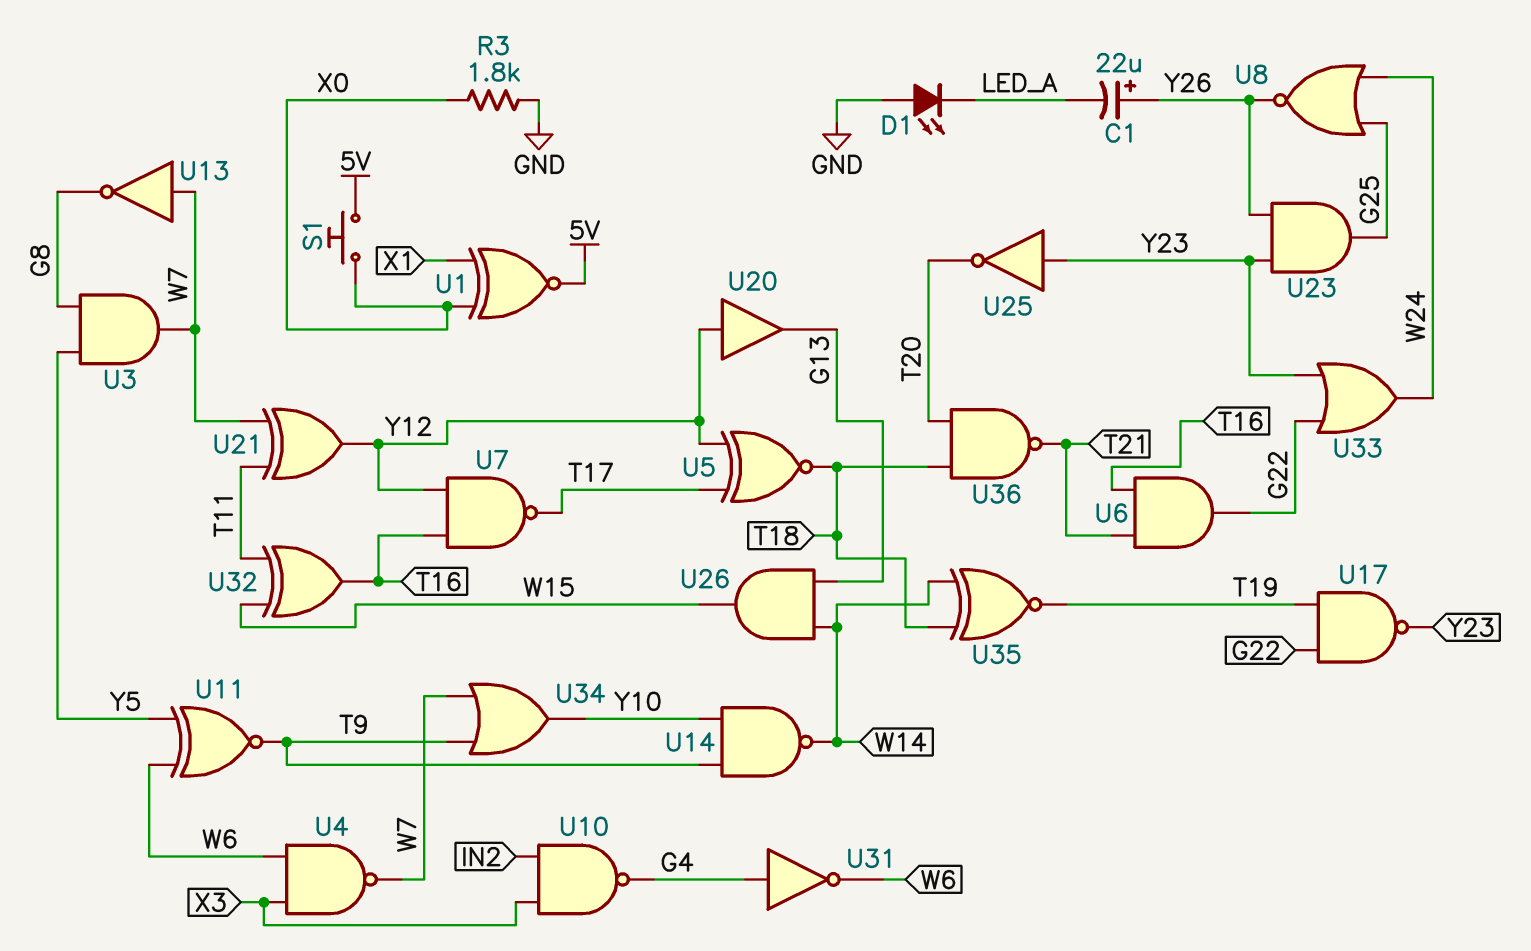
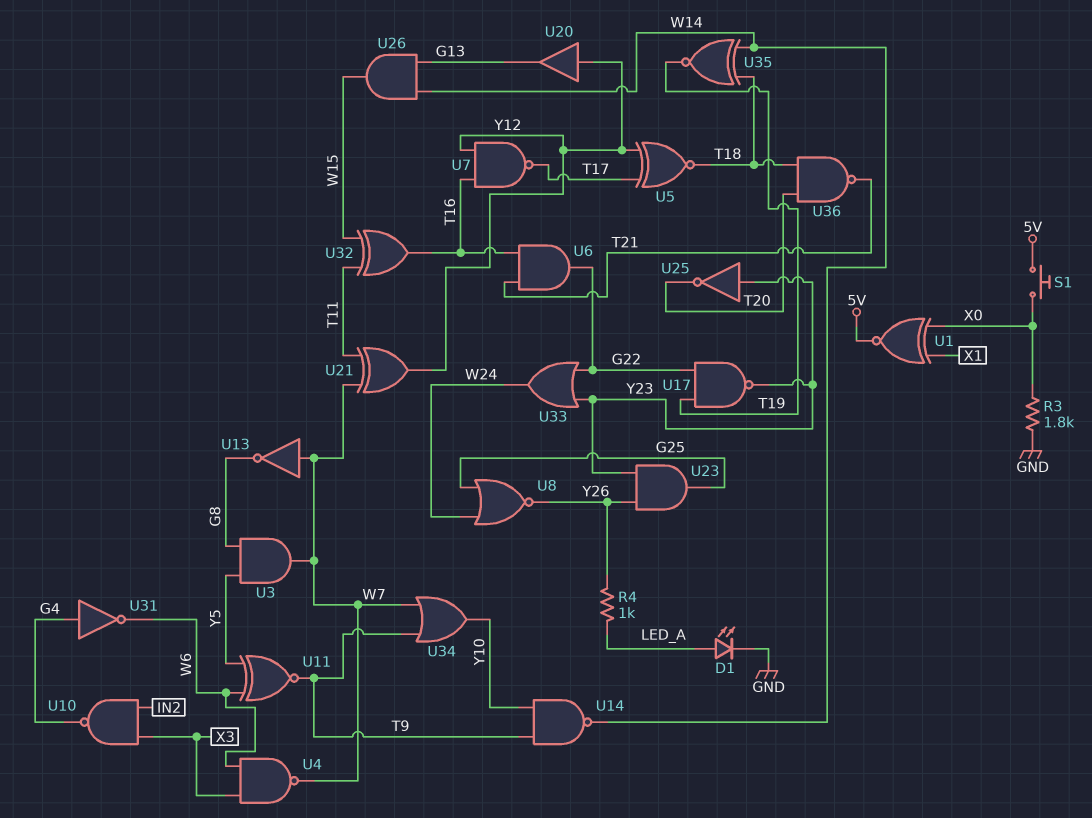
C1: 22uF (plus Y26, minus LED_A) -> none
D1: LED (A GND, K LED_A) -> LED (A LED_A, K GND)
R4: none -> 1k (LED_A, Y26)

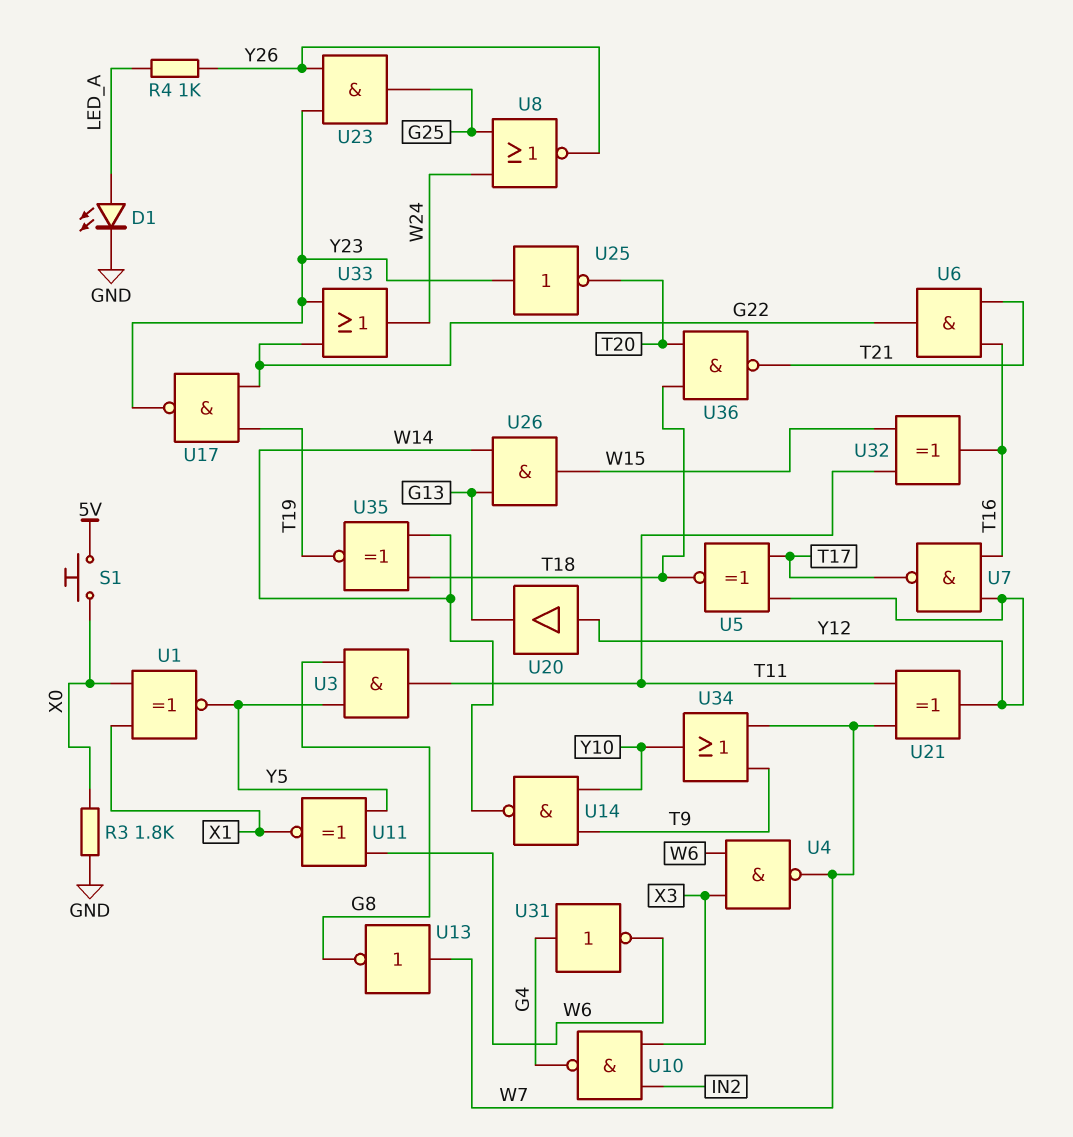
U1: XNOR (in X0, in X1, out 5V) -> XNOR (in X0, in X1, out Y5)
U3: AND (in G8, in Y5, out W7) -> AND (in G8, in Y5, out T11)
U11: XNOR (in W6, in Y5, out T9) -> XNOR (in W6, in Y5, out X1)

